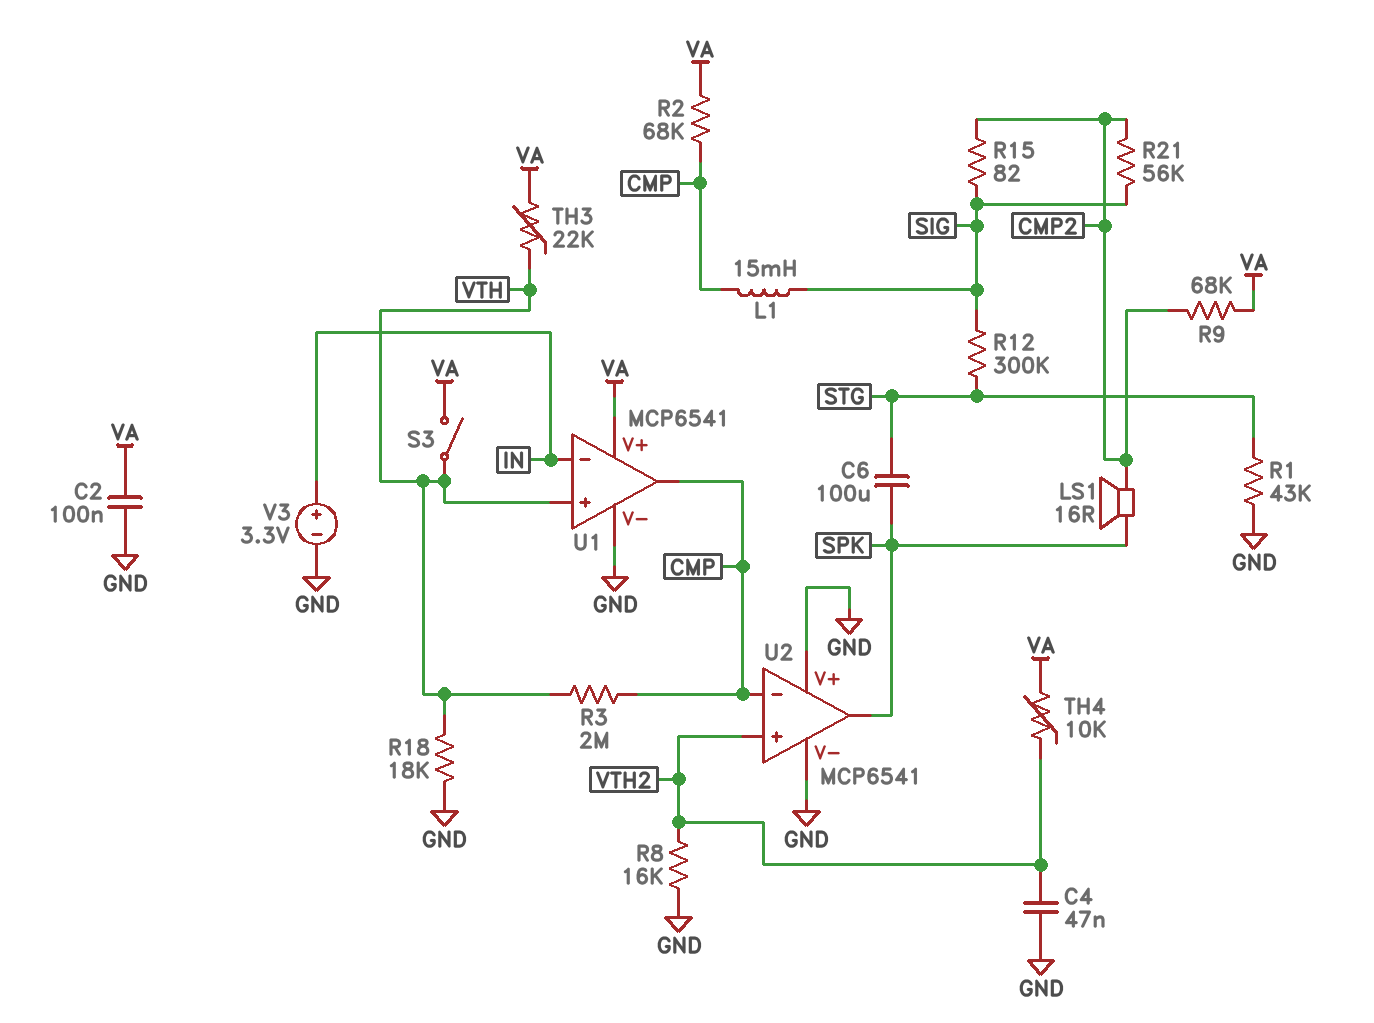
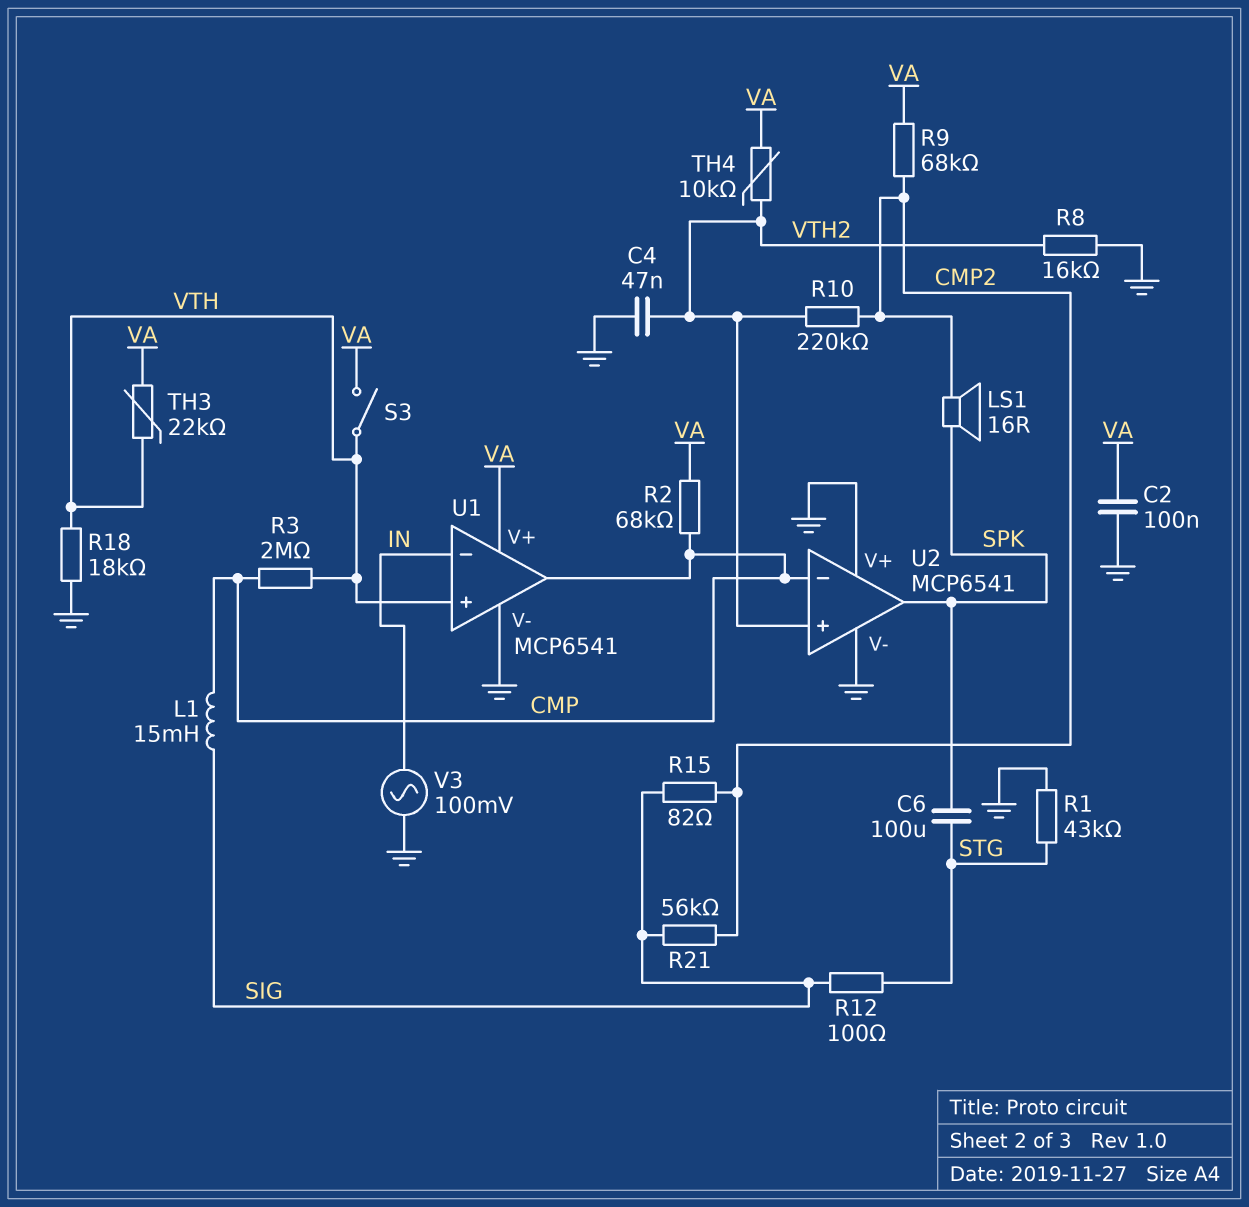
R10: none -> 220k (CMP2, VTH2)
R12: 300k (SIG, STG) -> 100 (SIG, STG)
V3: 3.3V (plus IN, minus GND) -> AC 100mV (GND, IN)

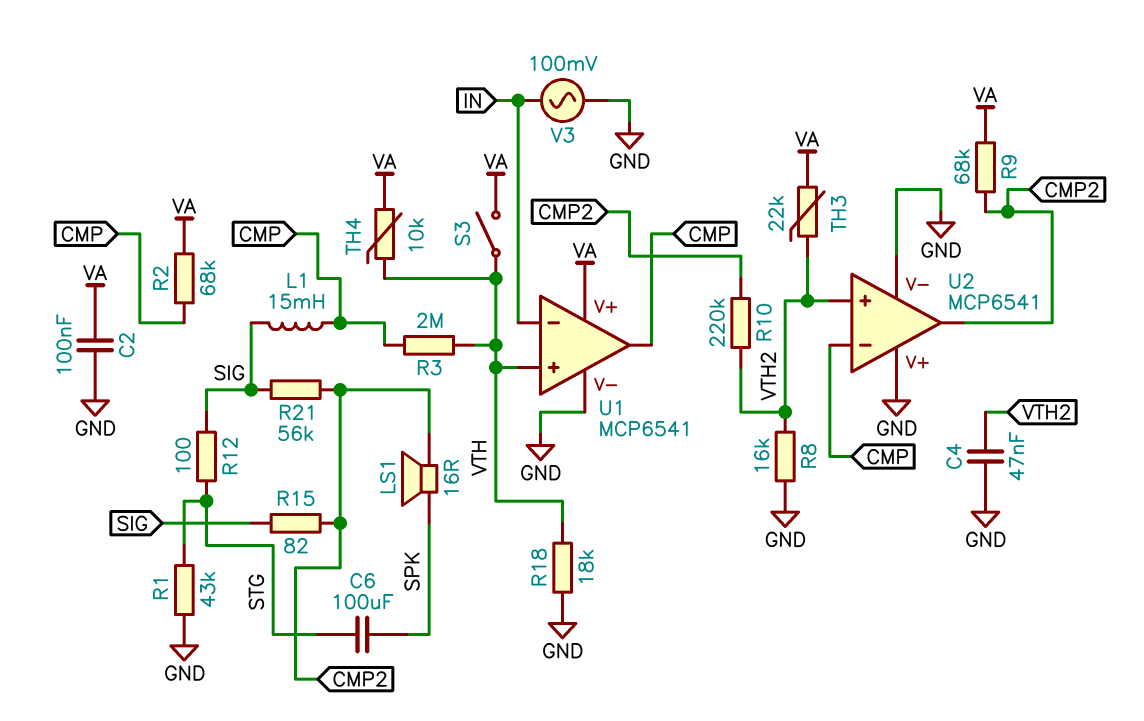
TH3: 22k (VA, VTH) -> 22k (VA, VTH2)
TH4: 10k (VA, VTH2) -> 10k (VA, VTH)
U2 pin out: SPK -> CMP2

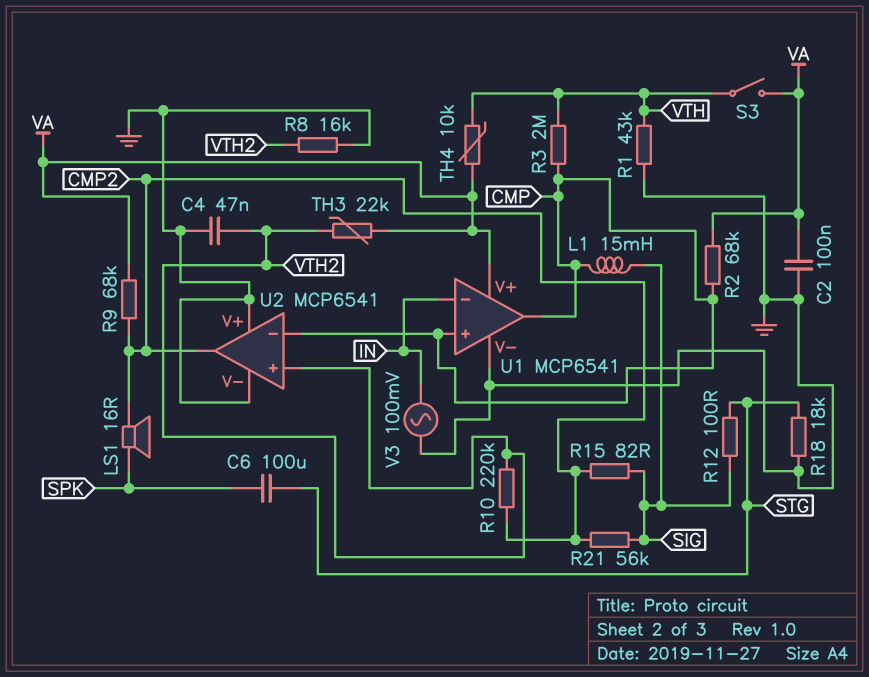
R1: 43k (GND, STG) -> 43k (GND, VTH)
R18: 18k (GND, VTH) -> 18k (GND, STG)
U1 pin in+: VTH -> CMP

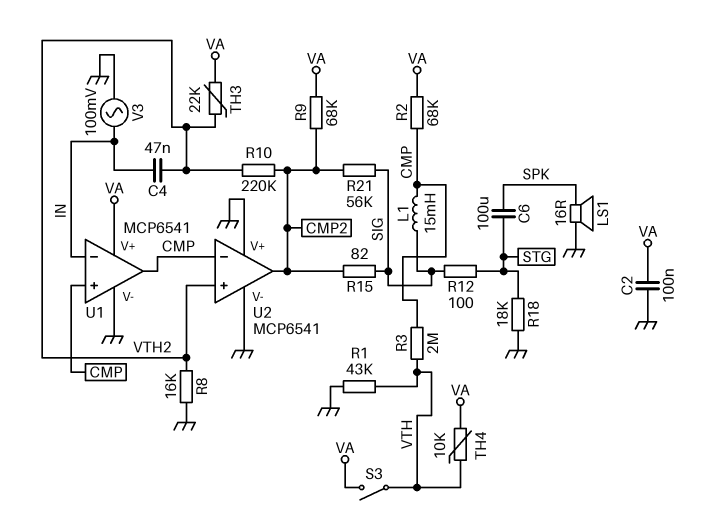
C4: 47nF (GND, VTH2) -> 47nF (IN, VTH2)
LS1: speaker 16R (CMP2, SPK) -> speaker 16R (GND, SPK)

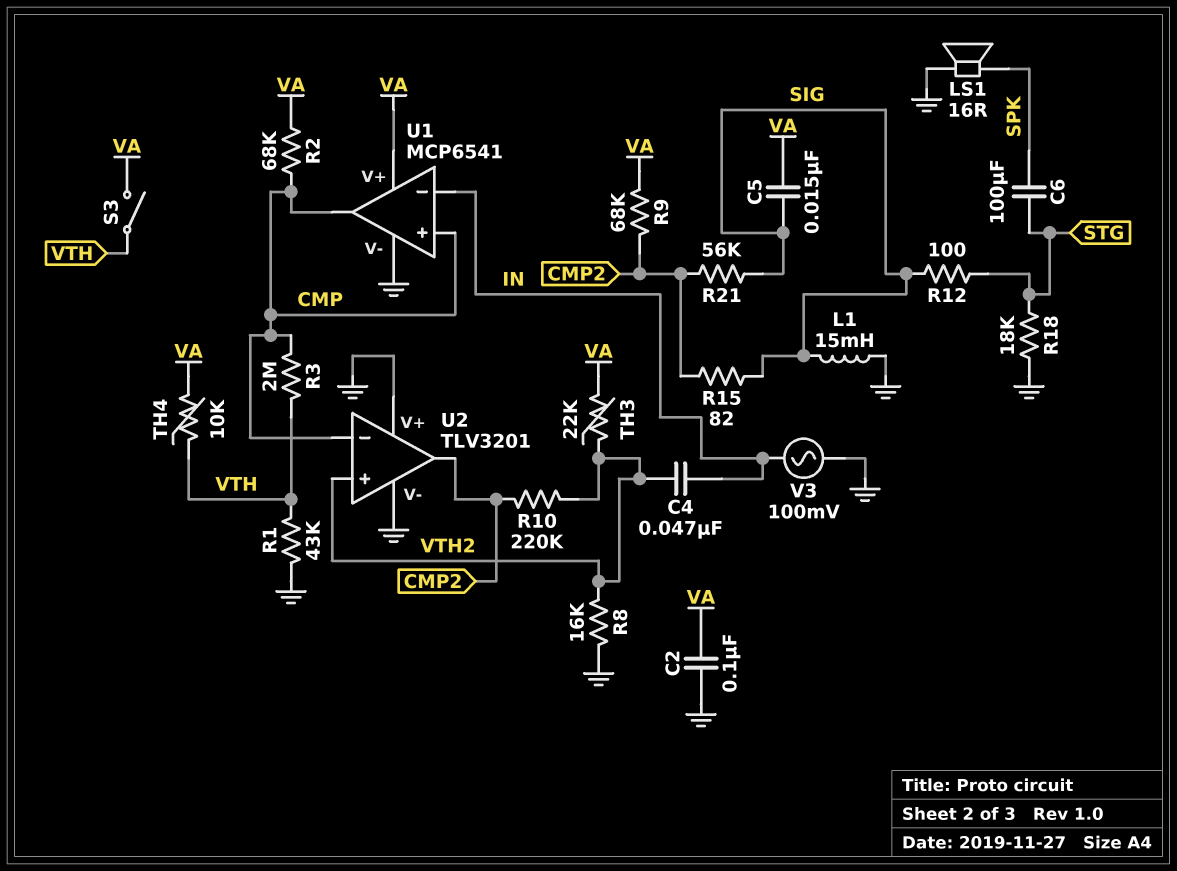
C5: none -> 15nF (SIG, VA)
L1: 15mH (CMP, SIG) -> 15mH (GND, SIG)
U2: MCP6541 -> TLV3201

